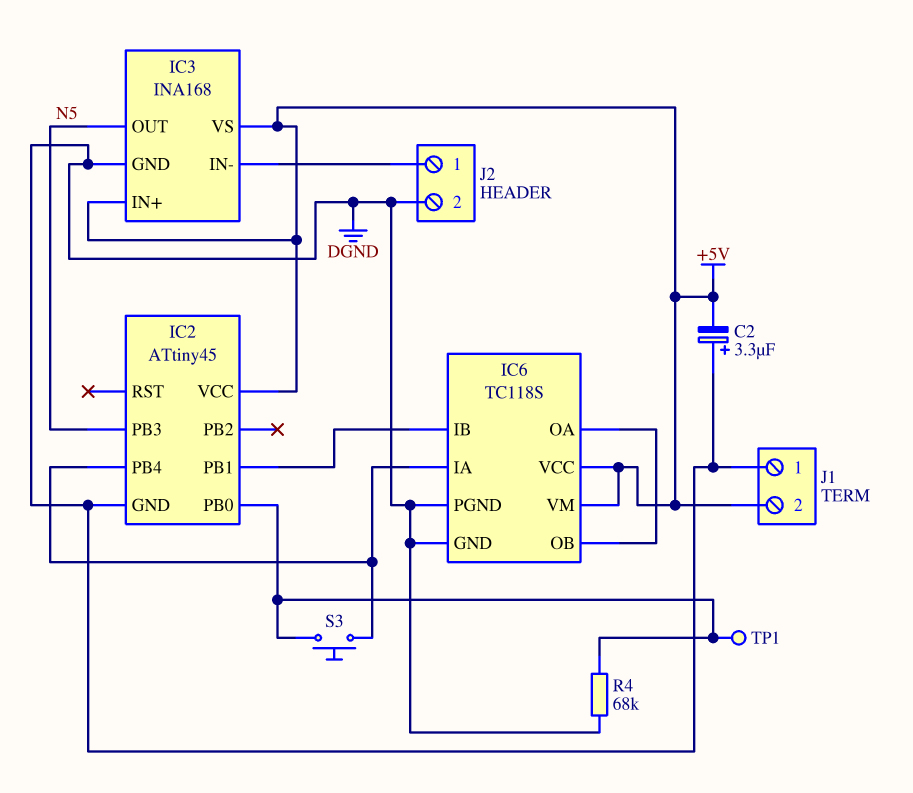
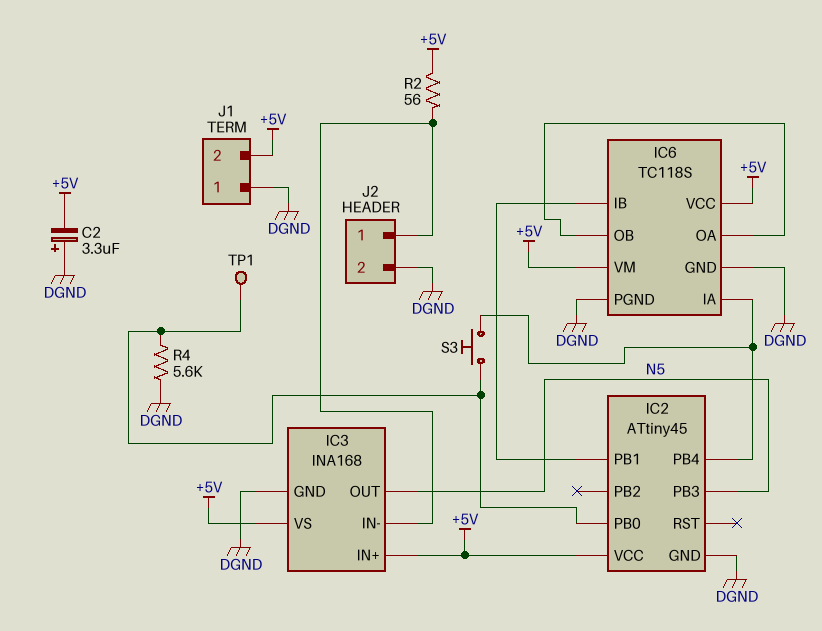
R2: none -> 56 (+5V, IC3/IN-)
R4: 68k (DGND, IC2/PB0) -> 5.6k (DGND, IC2/PB0)

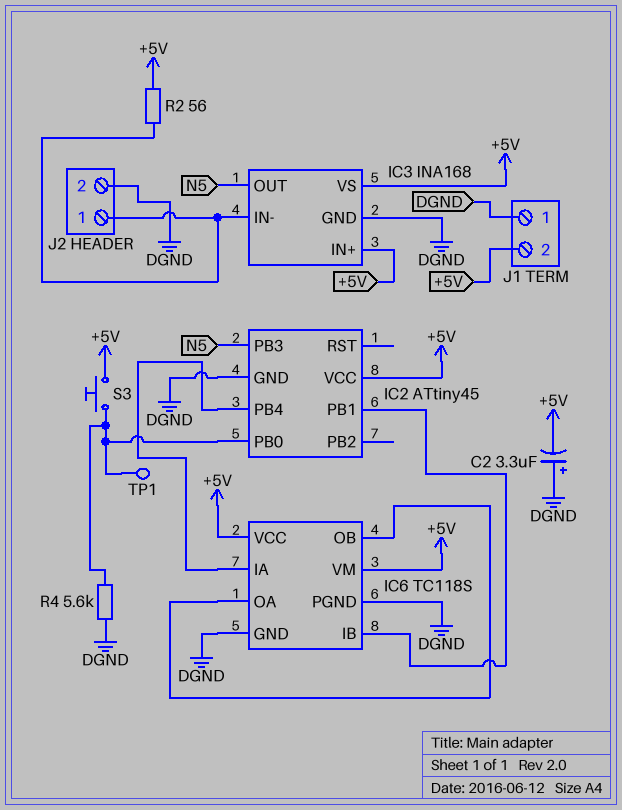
S3: button (IC2/PB0, IC2/PB4) -> button (+5V, IC2/PB0)

